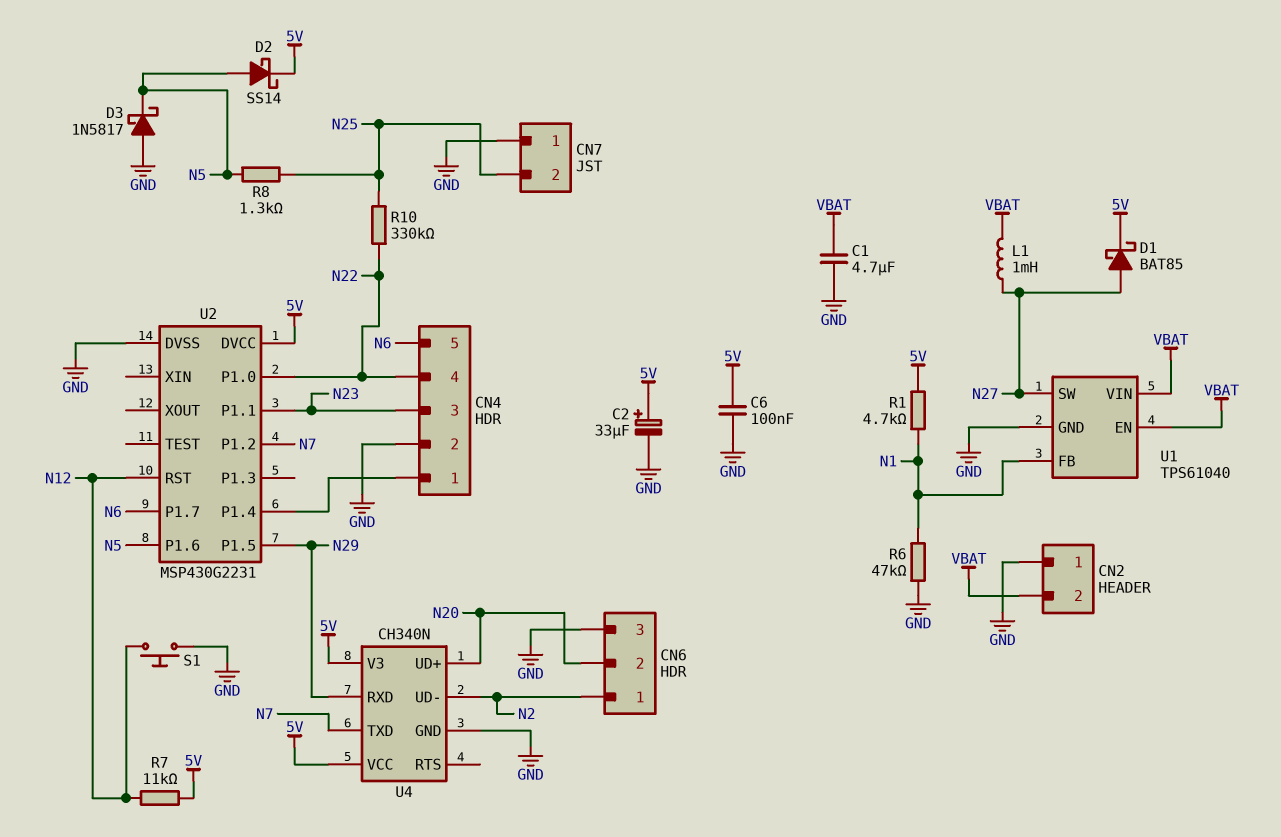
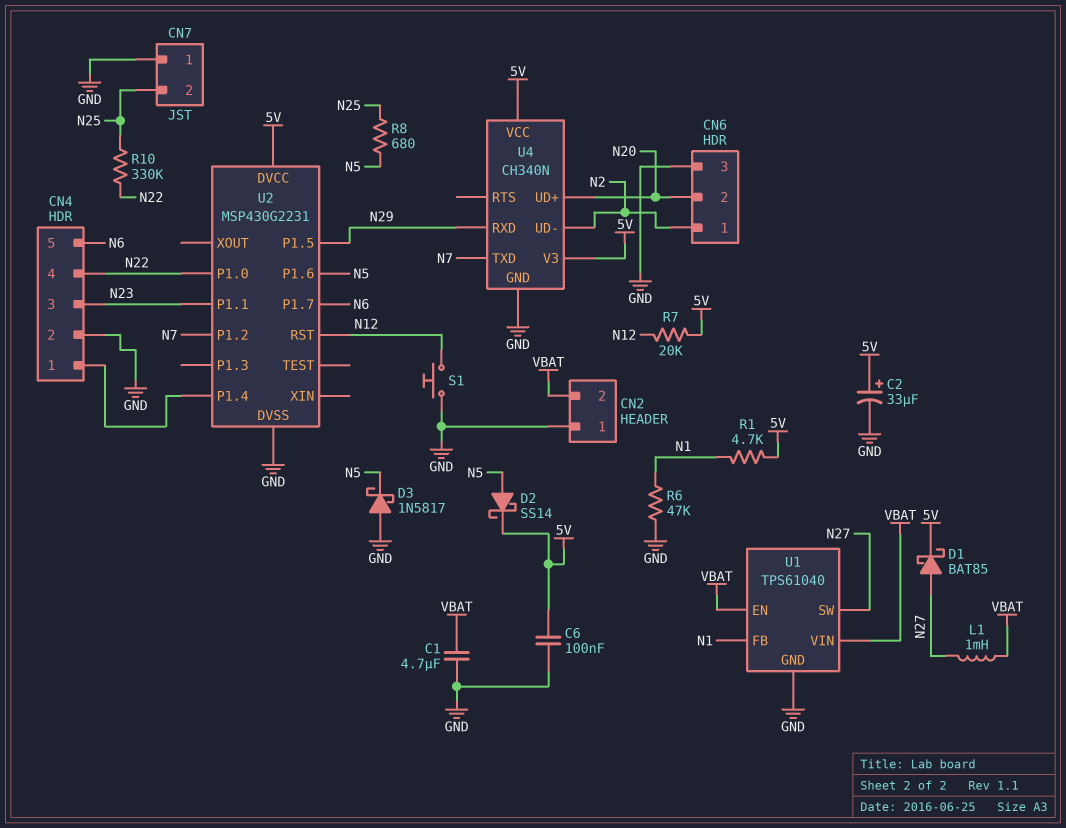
R7: 11k (5V, N12) -> 20k (5V, N12)
R8: 1.3k (N5, N25) -> 680 (N5, N25)

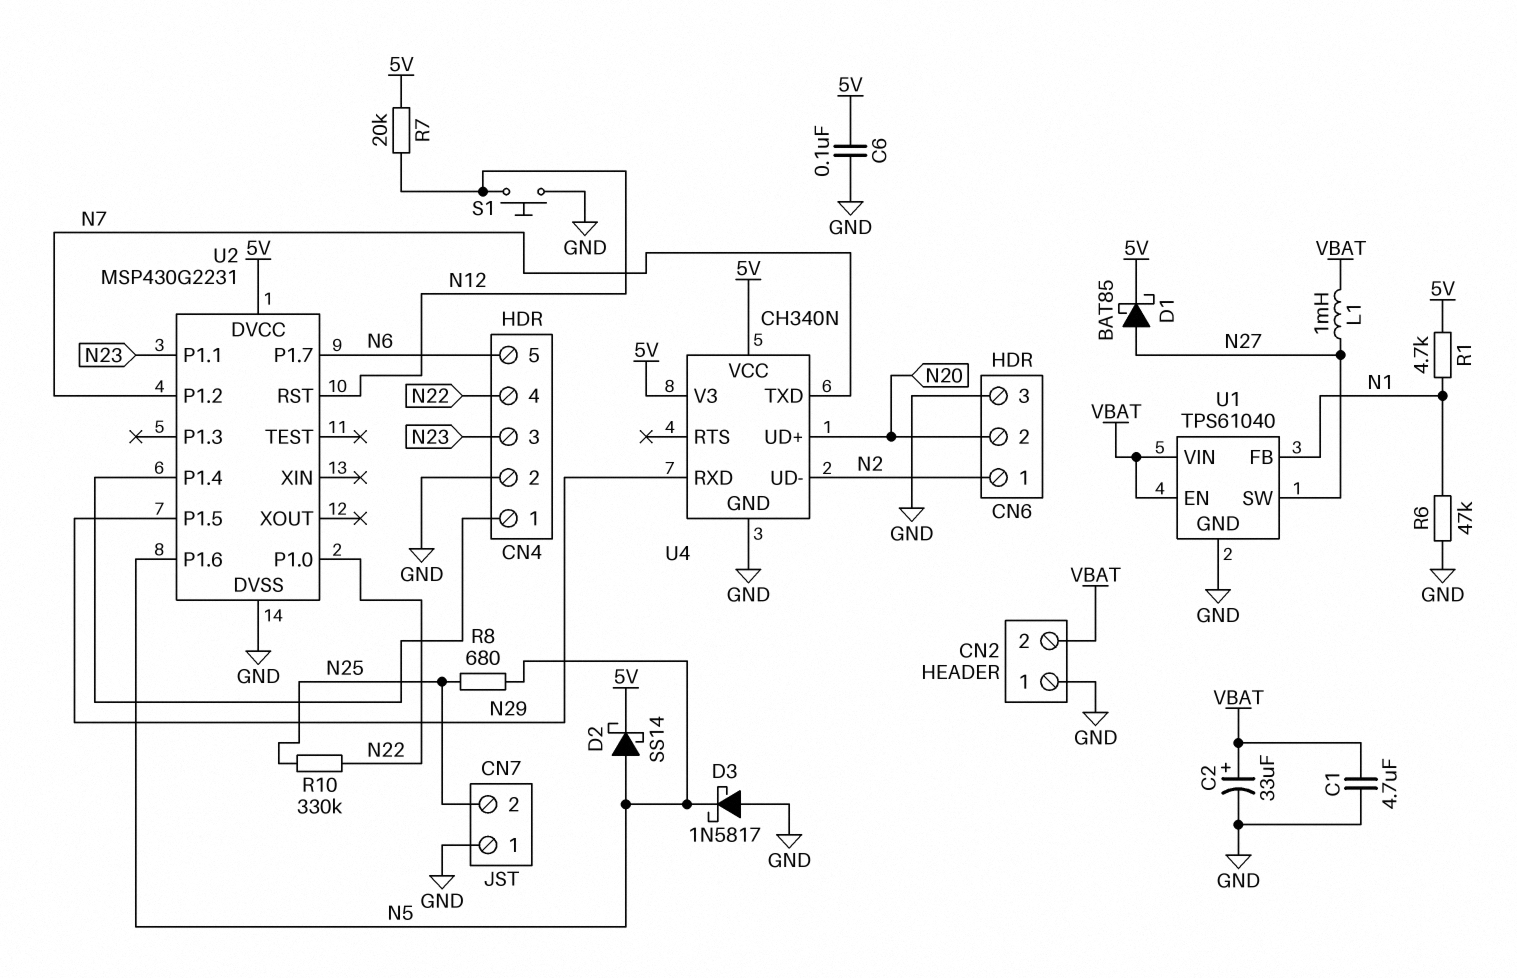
C2: 33uF (plus 5V, minus GND) -> 33uF (plus VBAT, minus GND)

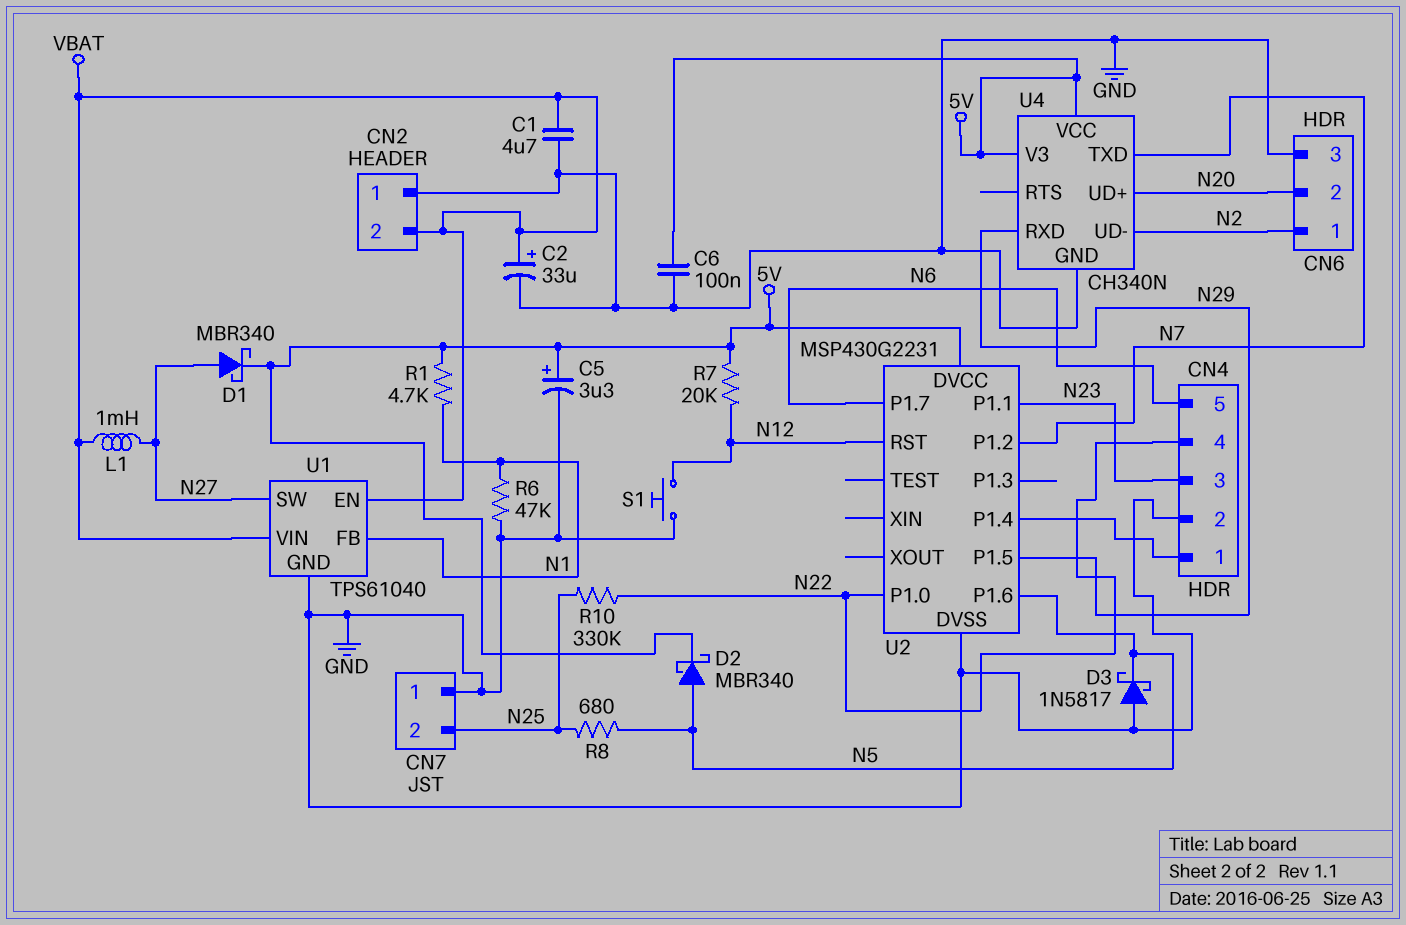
C5: none -> 3.3uF (plus 5V, minus GND)
D1: schottky BAT85 (A N27, K 5V) -> schottky MBR340 (A N27, K 5V)
D2: schottky SS14 (A N5, K 5V) -> schottky MBR340 (A N5, K 5V)

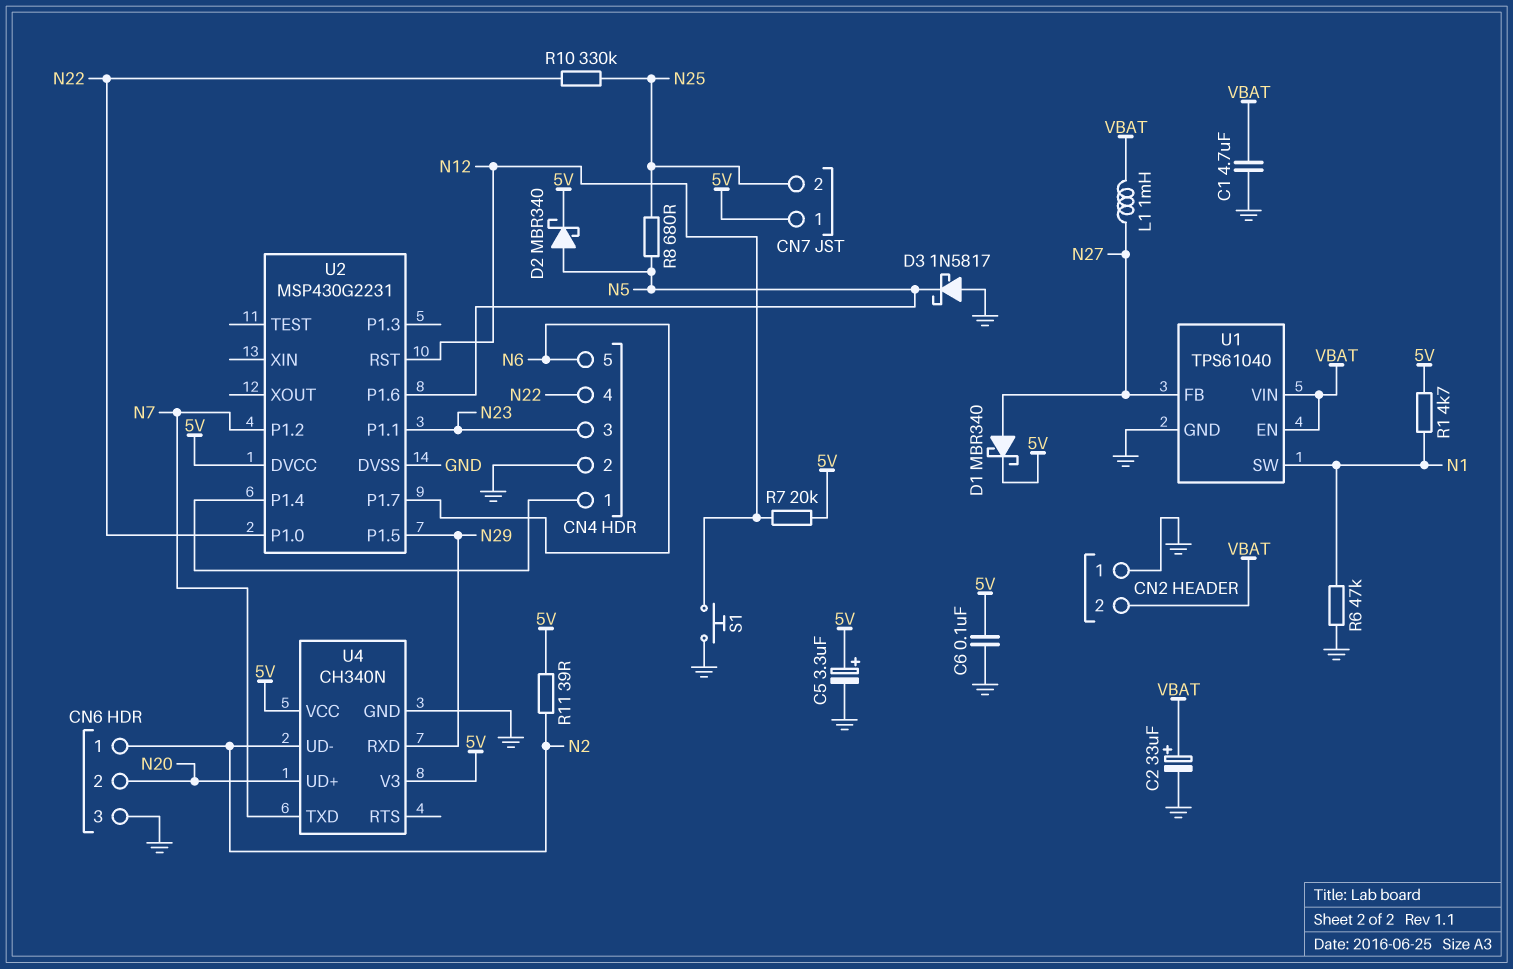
CN7 pin 1: GND -> 5V
R11: none -> 39 (5V, N2)
U1 pin FB: N1 -> N27
U1 pin SW: N27 -> N1

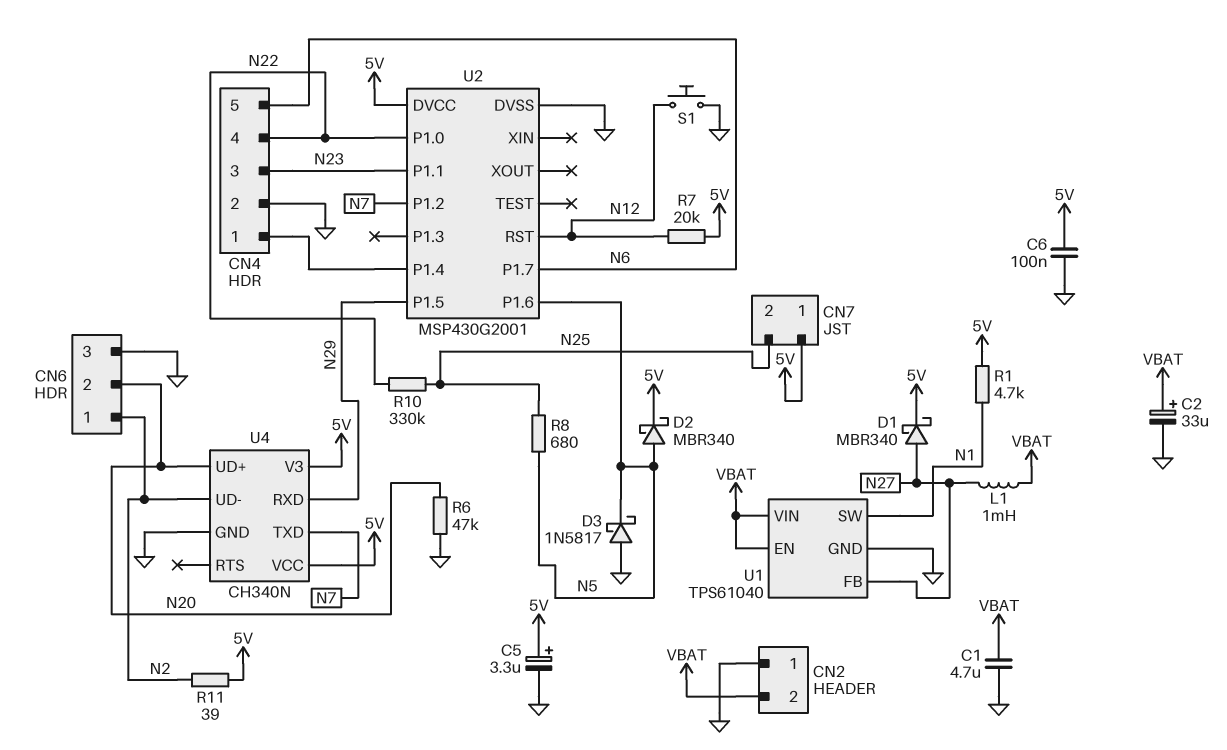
R6: 47k (GND, N1) -> 47k (GND, N20)
U2: MSP430G2231 -> MSP430G2001

